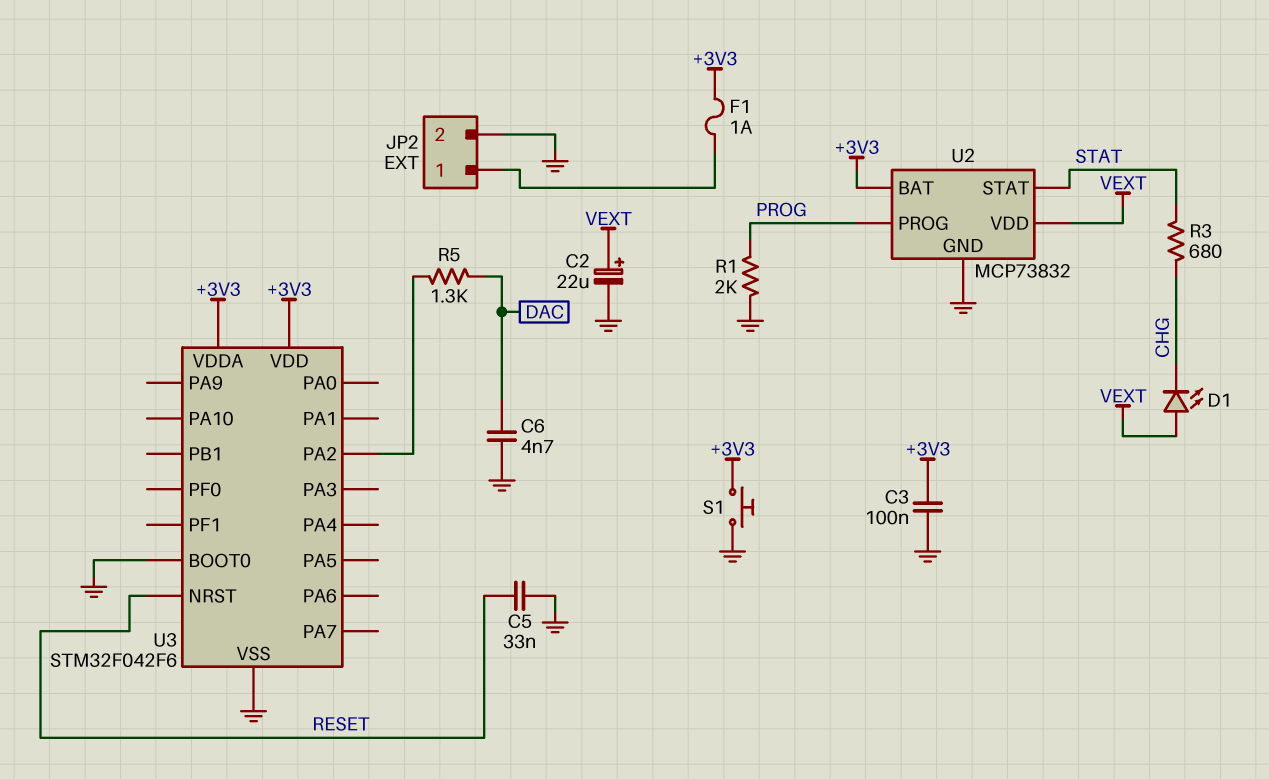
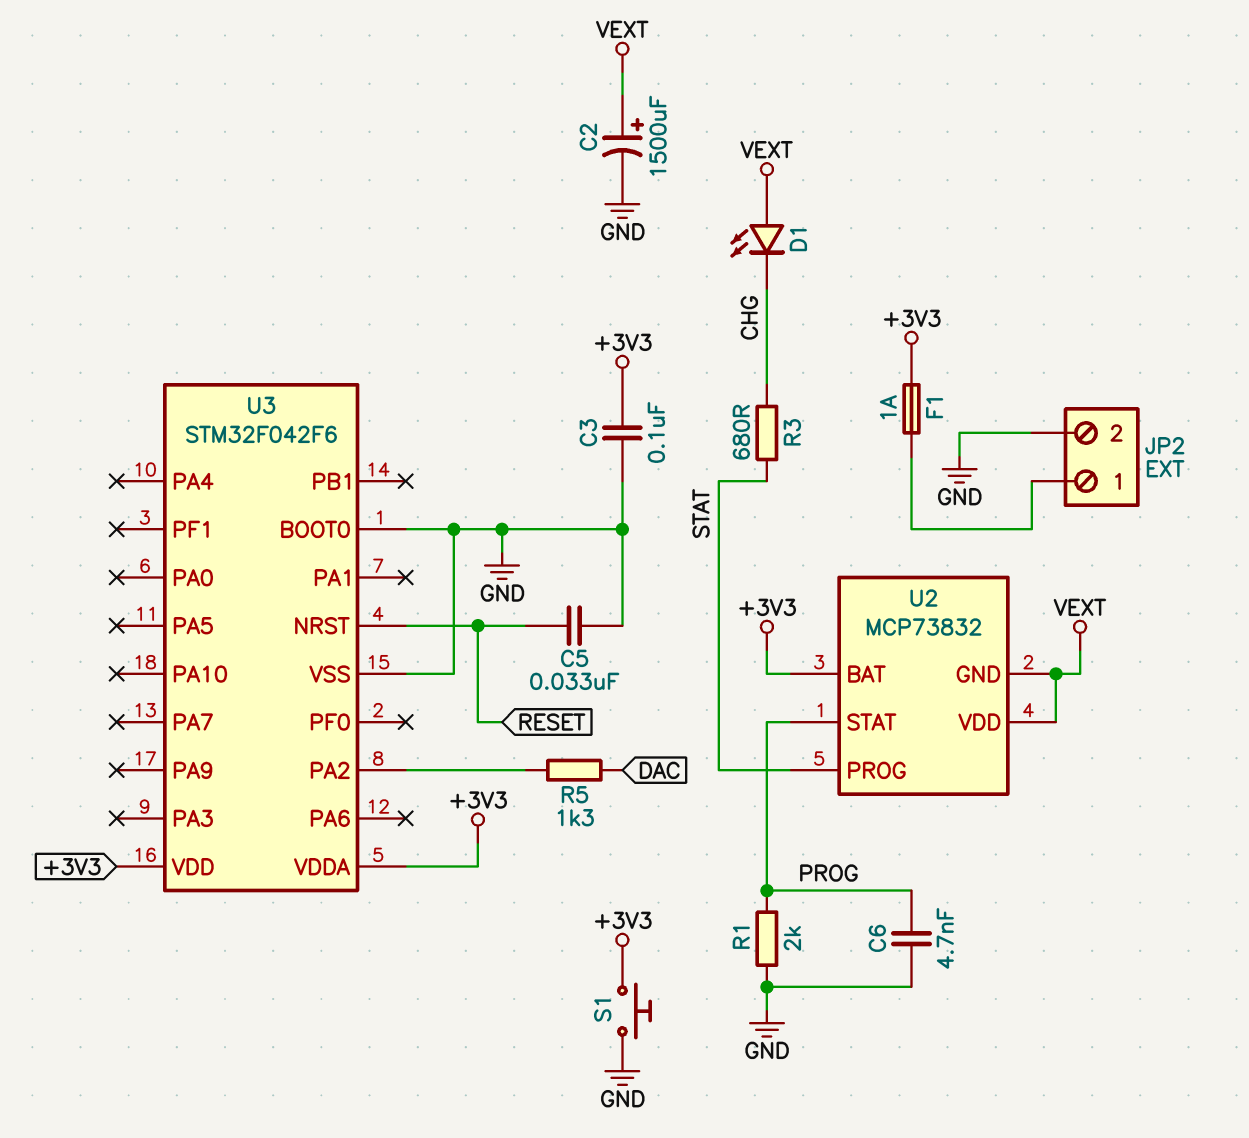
C2: 22uF (plus VEXT, minus GND) -> 1500uF (plus VEXT, minus GND)
C6: 4.7nF (DAC, GND) -> 4.7nF (GND, PROG)
U2 pin GND: GND -> VEXT
U2 pin PROG: PROG -> STAT
U2 pin STAT: STAT -> PROG

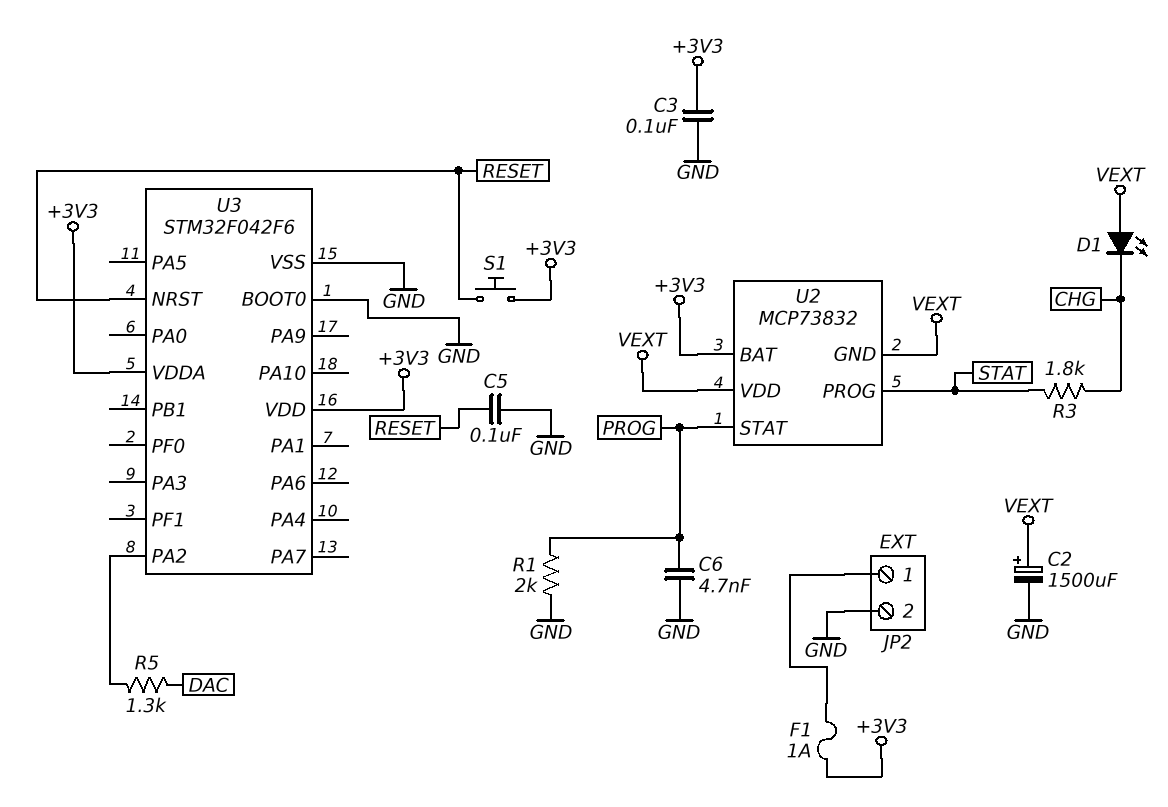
C5: 33nF (GND, RESET) -> 100nF (GND, RESET)
R3: 680 (CHG, STAT) -> 1.8k (CHG, STAT)
S1: button (+3V3, GND) -> button (+3V3, RESET)

